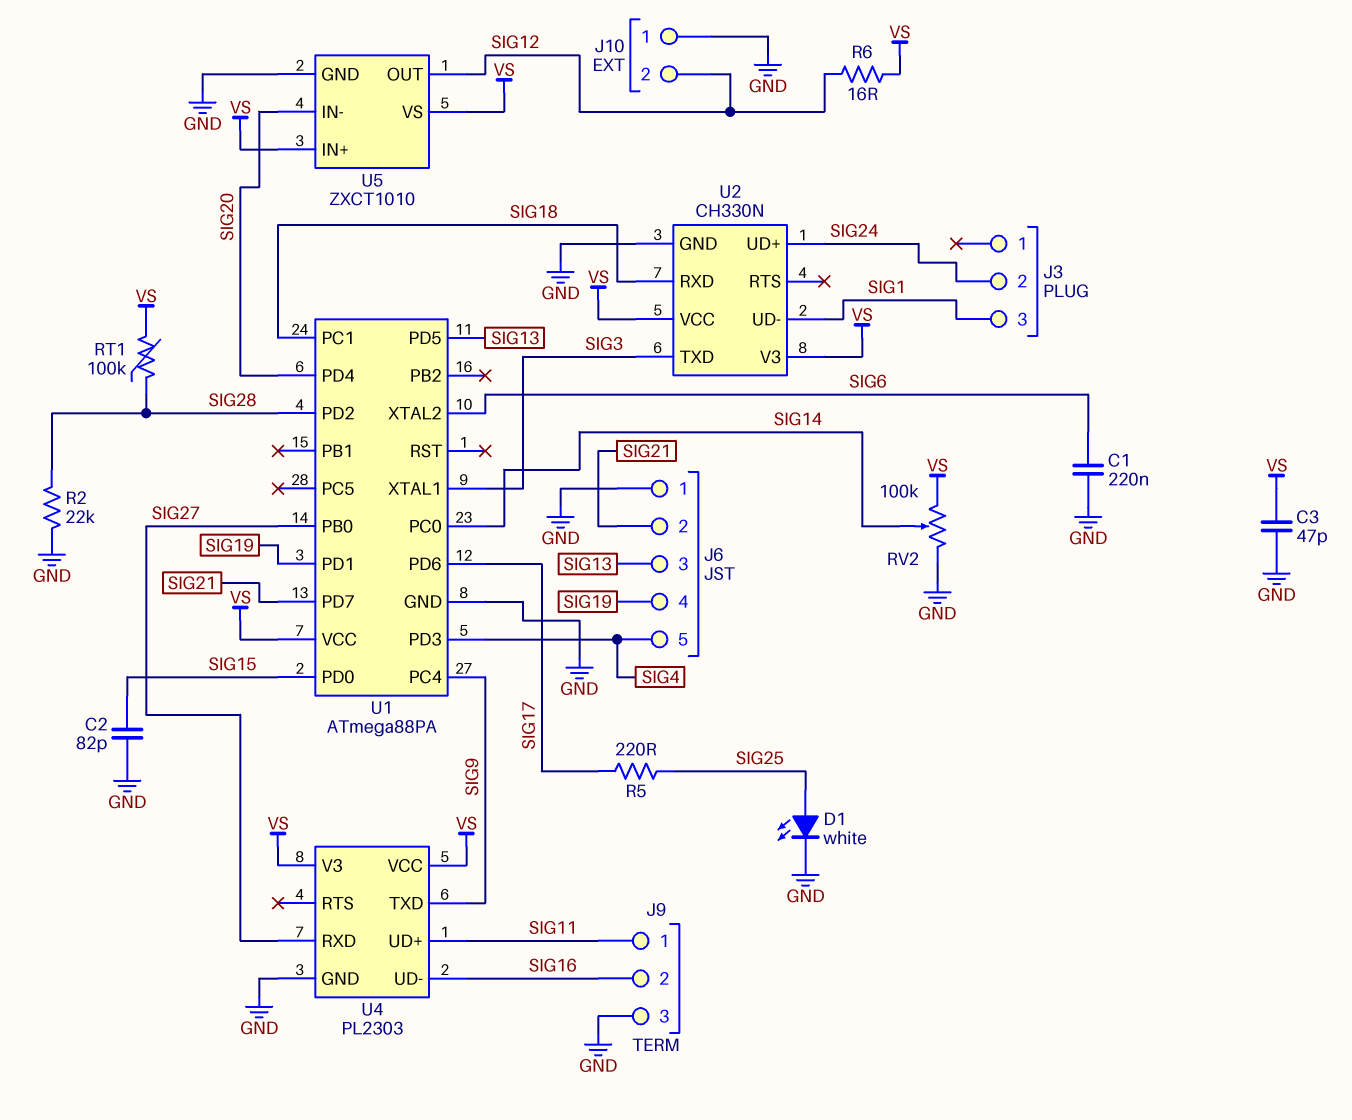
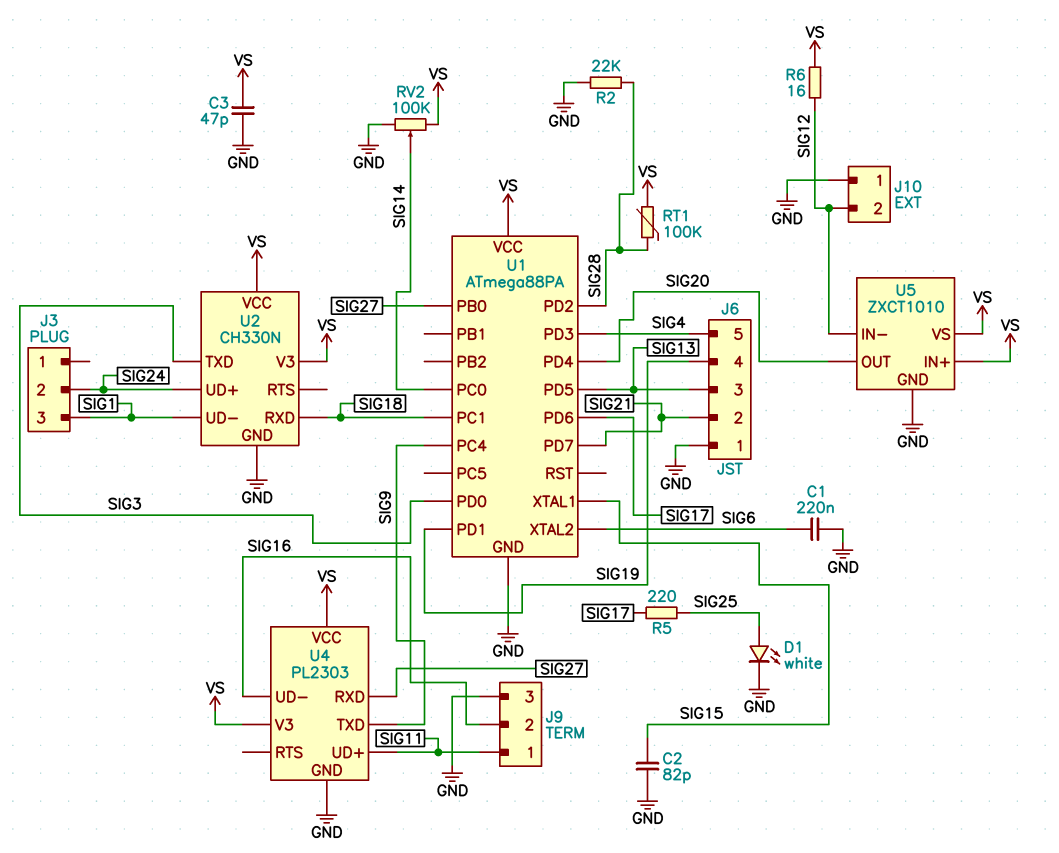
U1 pin PD0: SIG15 -> SIG3
U1 pin XTAL1: SIG3 -> SIG15
U5 pin IN-: SIG20 -> SIG12
U5 pin OUT: SIG12 -> SIG20

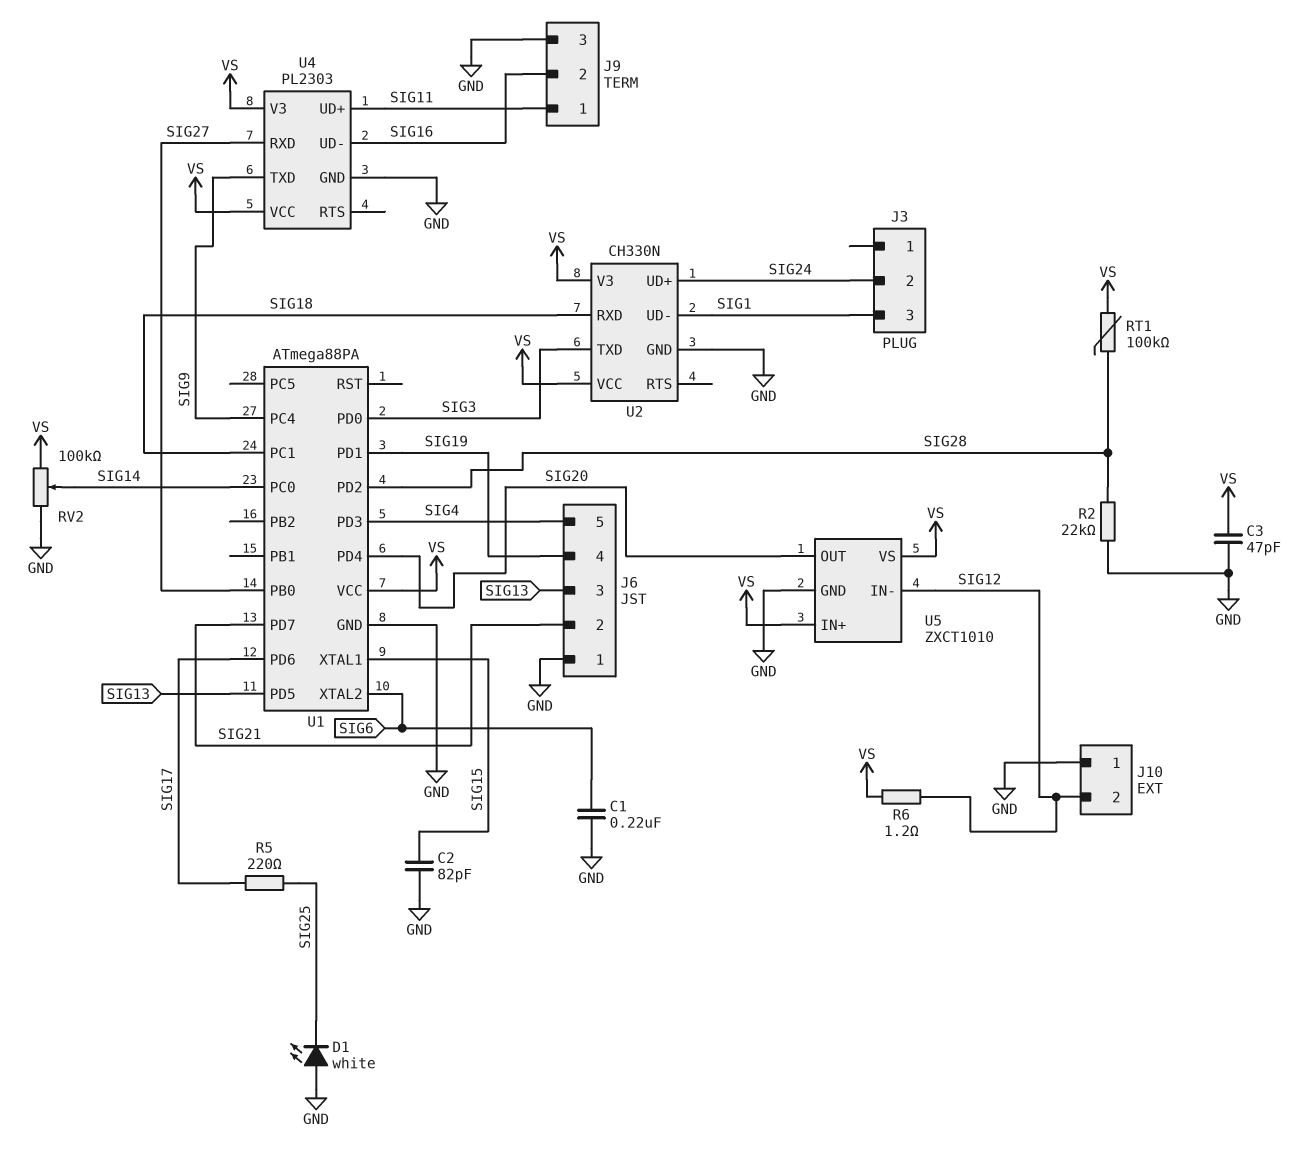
D1: LED white (A SIG25, K GND) -> LED white (A GND, K SIG25)
R6: 16 (SIG12, VS) -> 1.2 (SIG12, VS)

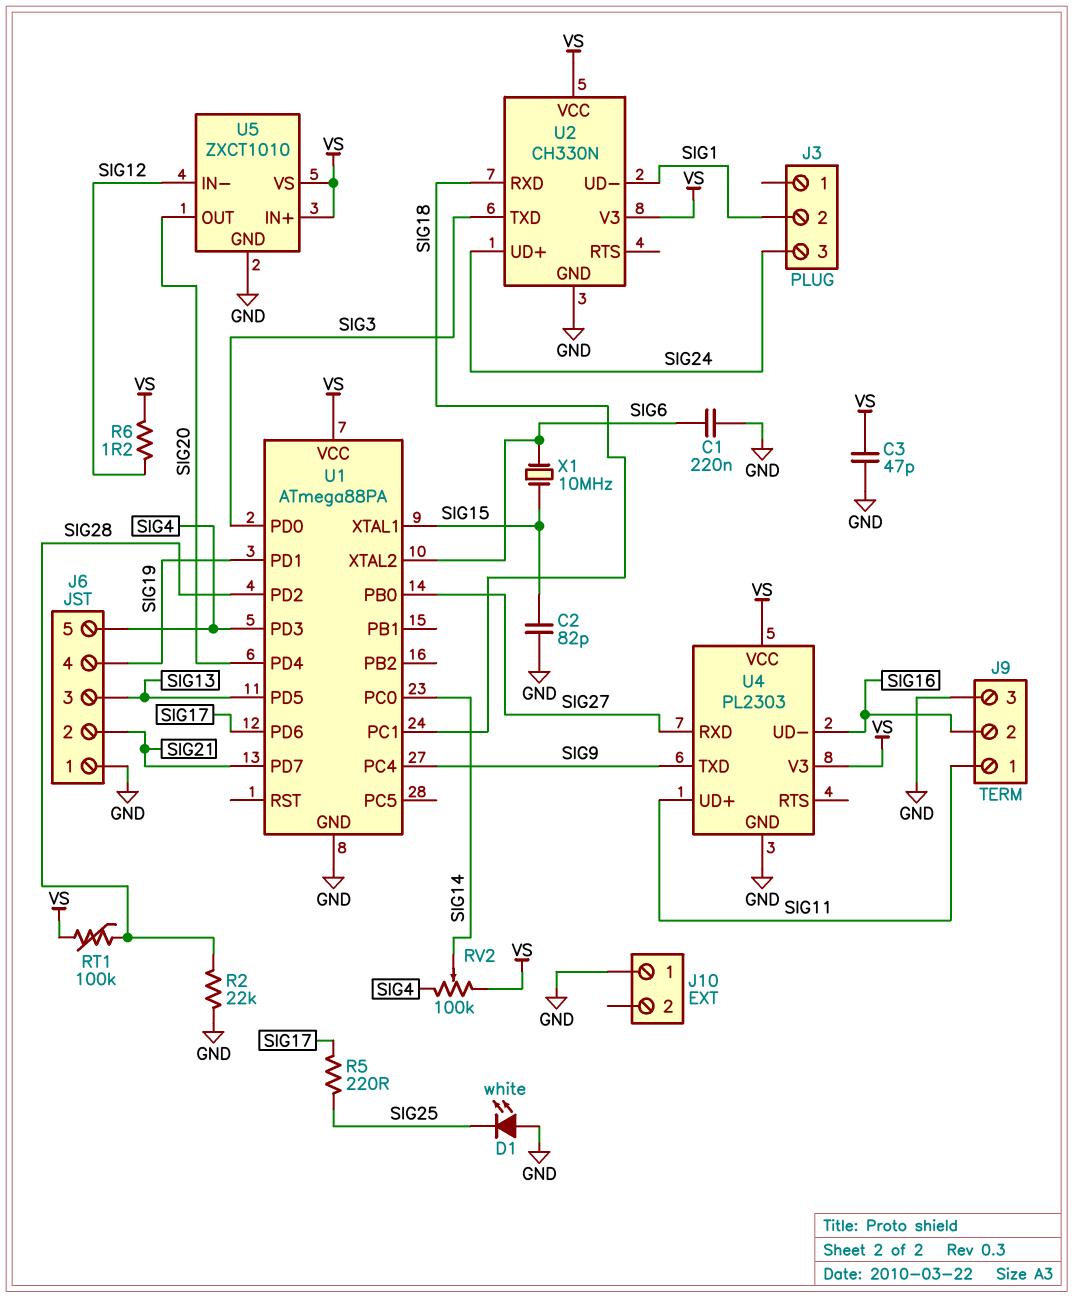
J3 pin 2: SIG24 -> SIG1
J3 pin 3: SIG1 -> SIG24
J10 pin 2: SIG12 -> none
RV2: 100k (GND, VS, wiper SIG14) -> 100k (SIG4, VS, wiper SIG14)
X1: none -> 10MHz (SIG6, SIG15)

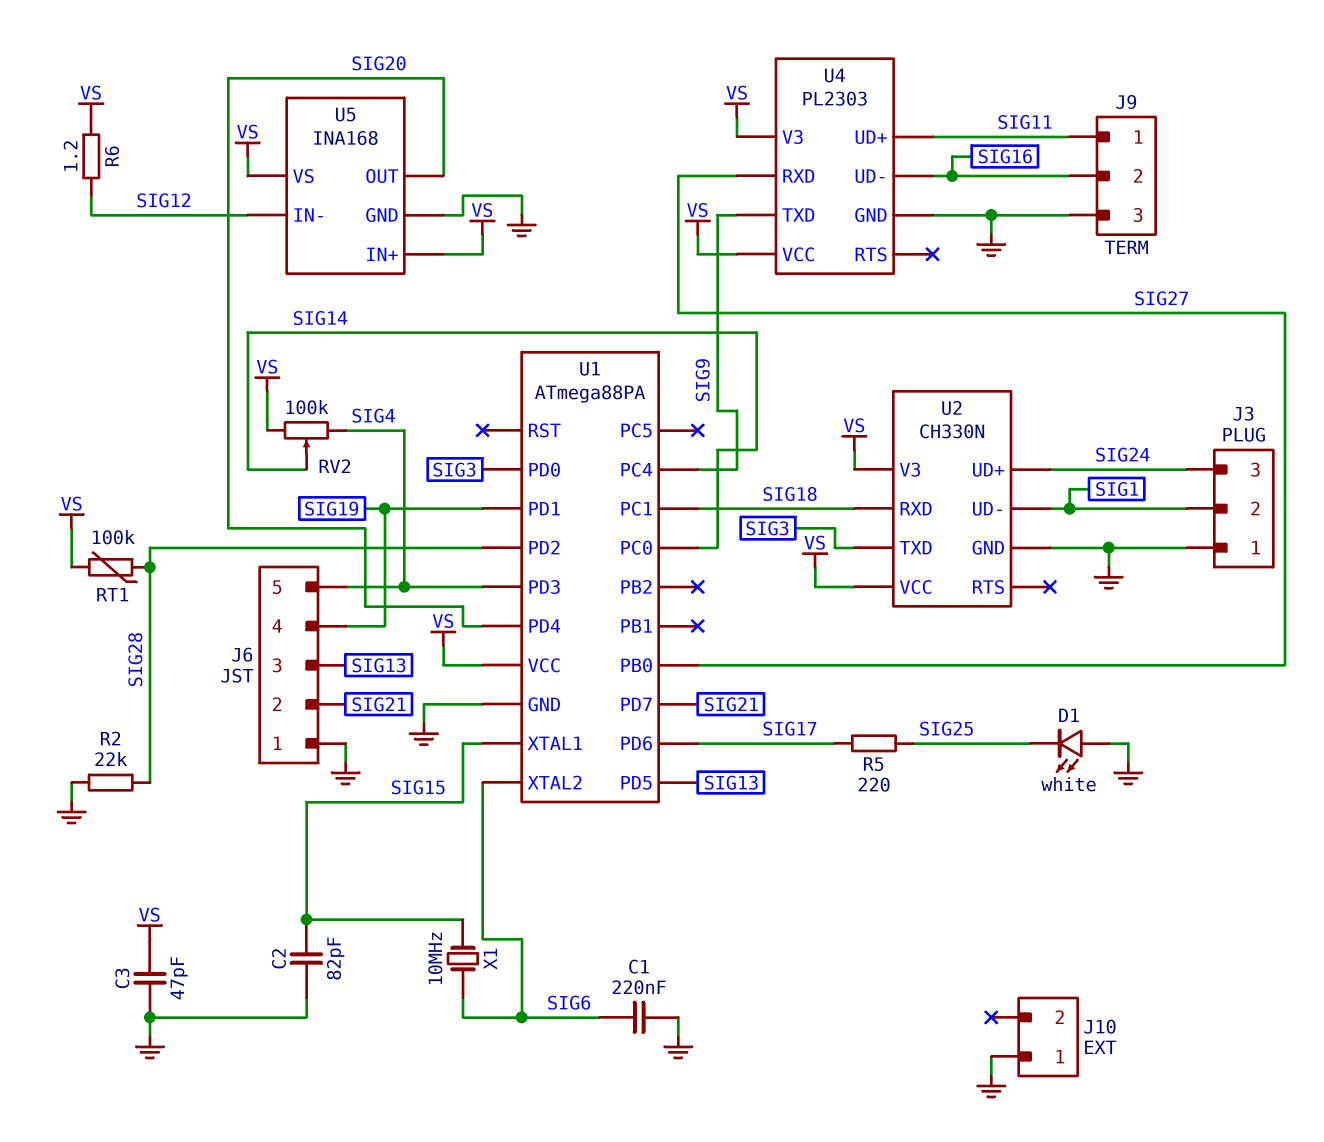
J3 pin 1: none -> GND
U5: ZXCT1010 -> INA168

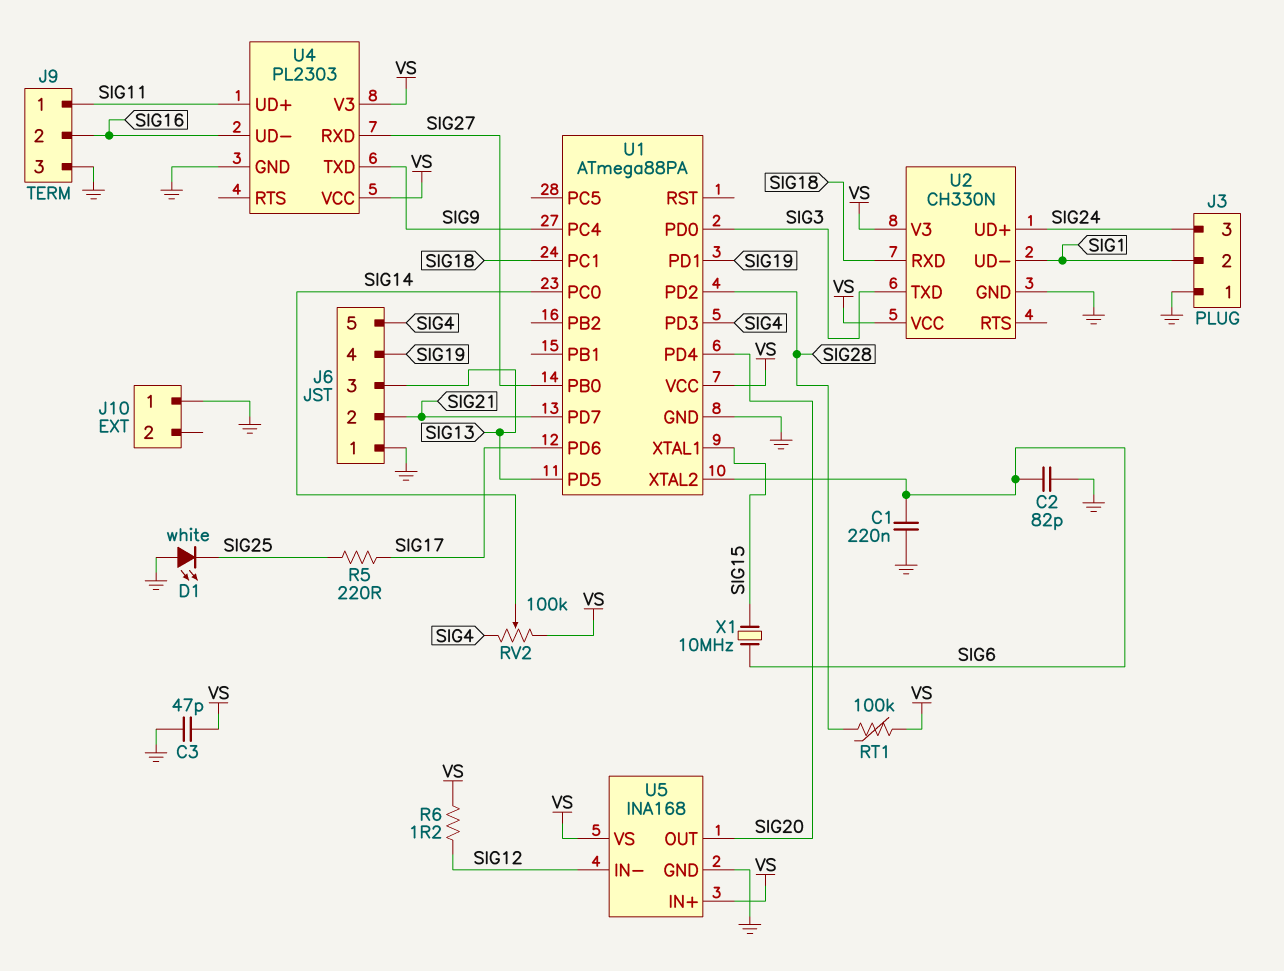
C2: 82pF (GND, SIG15) -> 82pF (GND, SIG6)
R2: 22k (GND, SIG28) -> none

